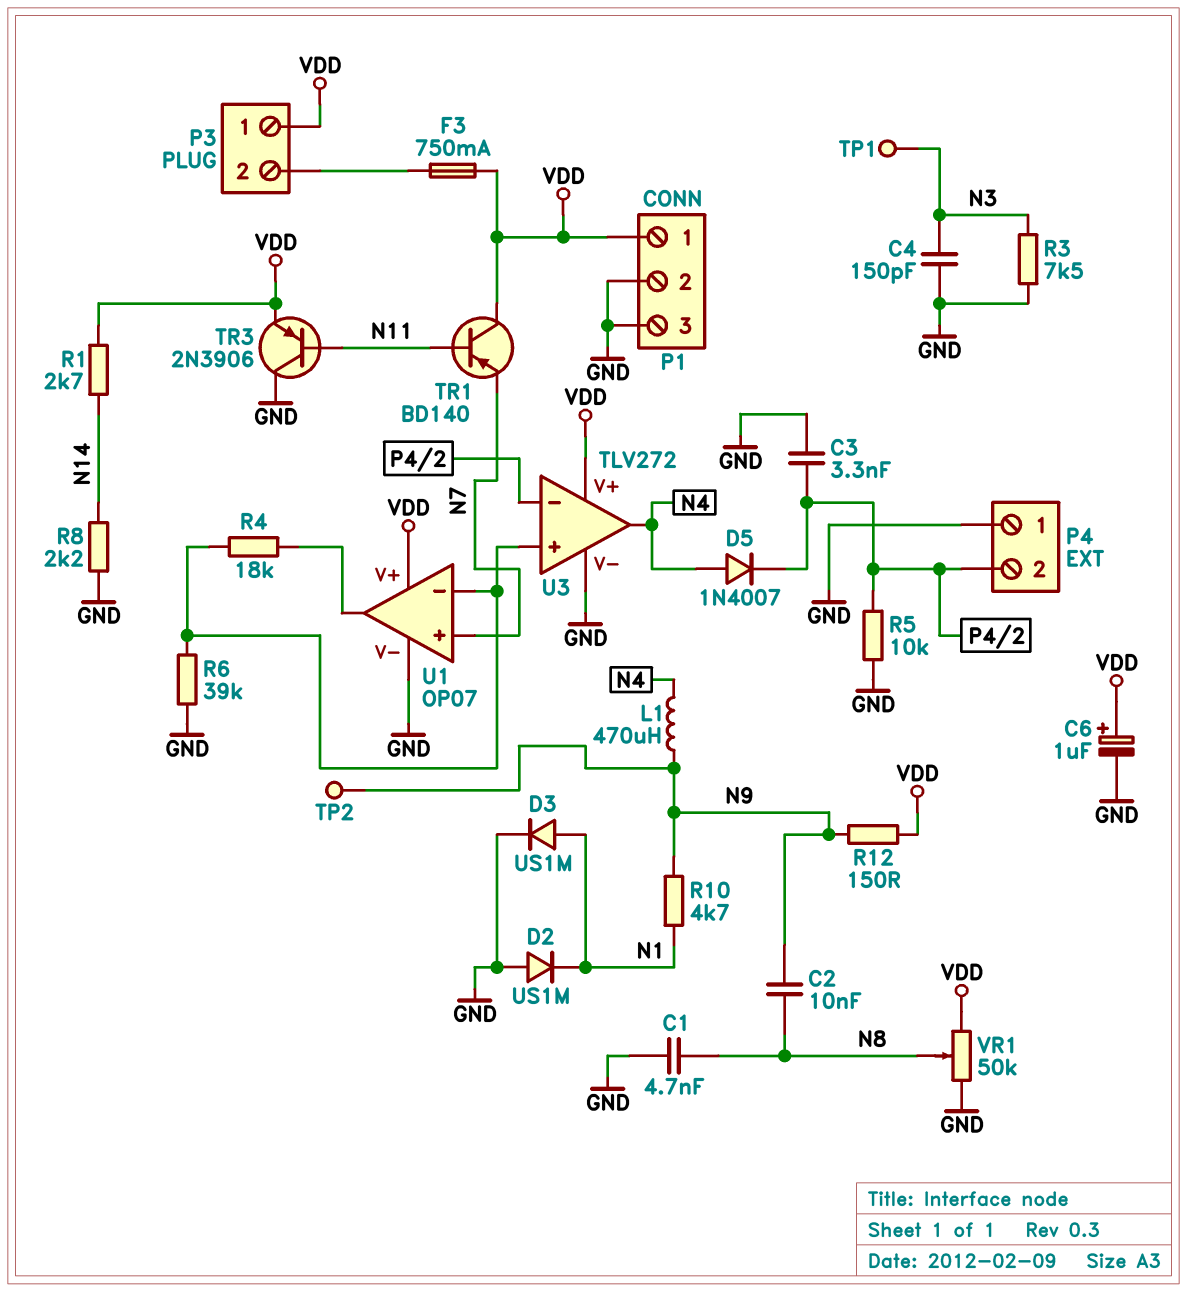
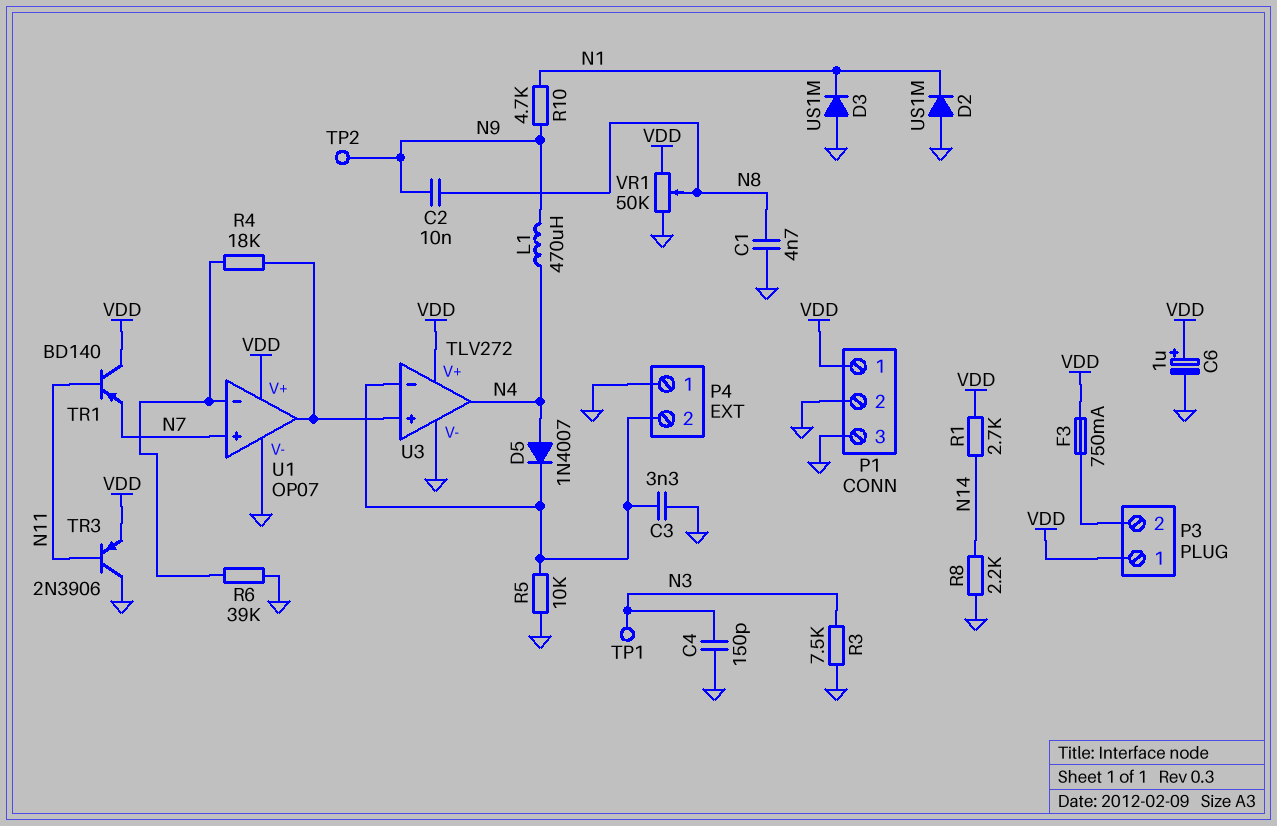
D3: diode US1M (A N1, K GND) -> diode US1M (A GND, K N1)
R12: 150 (N9, VDD) -> none
U3 pin in+: U1/in- -> U1/out

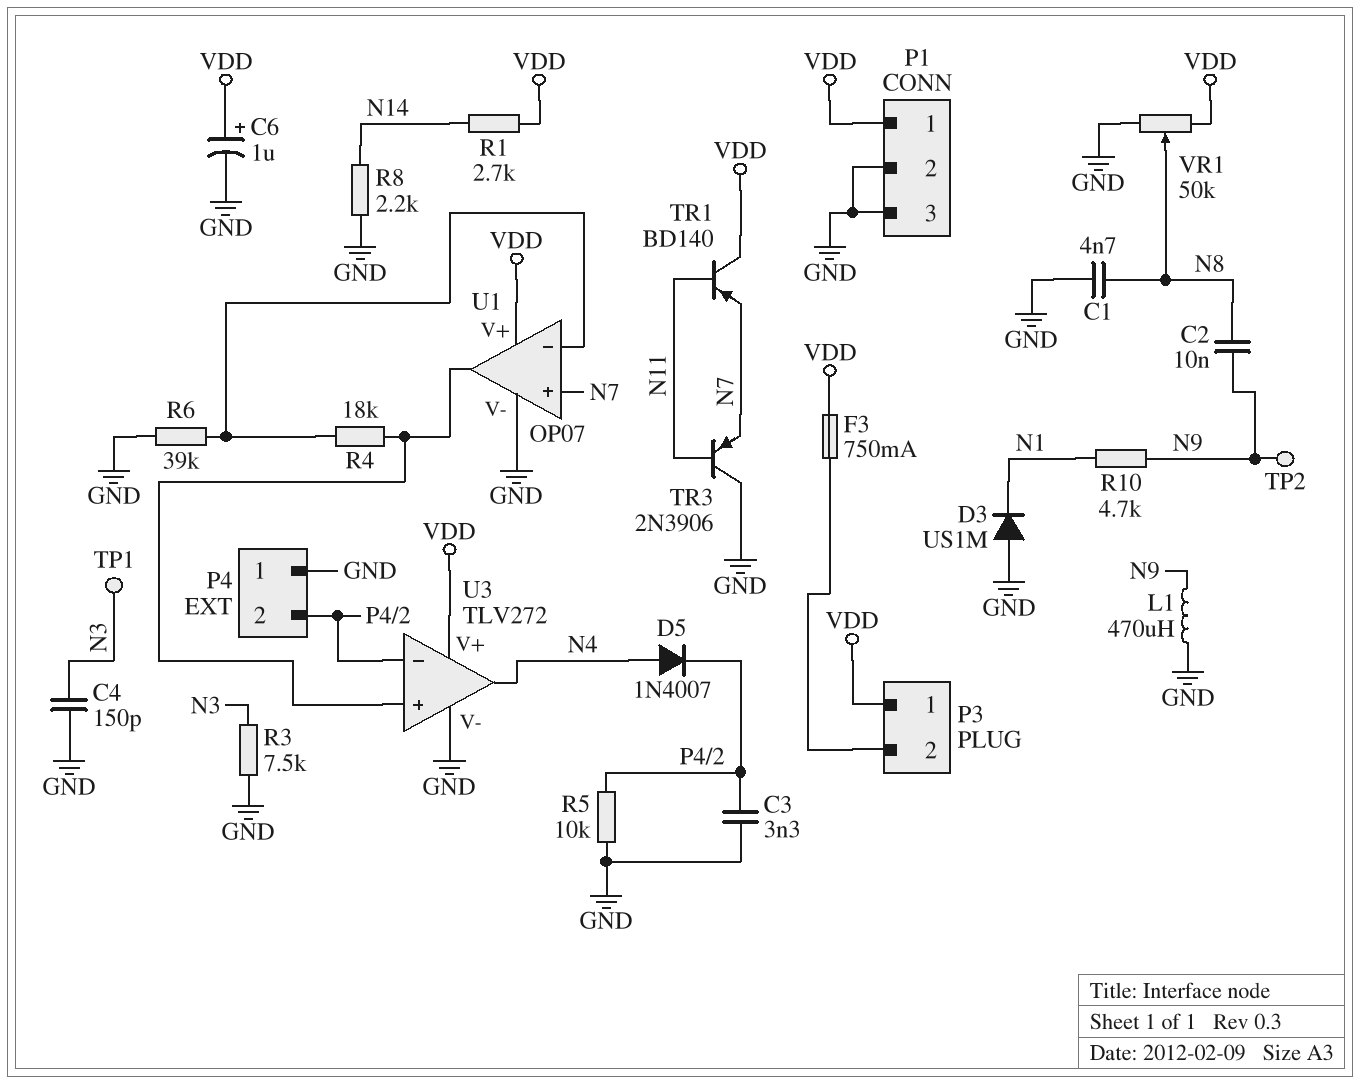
D2: diode US1M (A GND, K N1) -> none
L1: 470uH (N4, N9) -> 470uH (GND, N9)
TR3: PNP 2N3906 (B N11, C GND, E VDD) -> PNP 2N3906 (B N11, C GND, E N7)

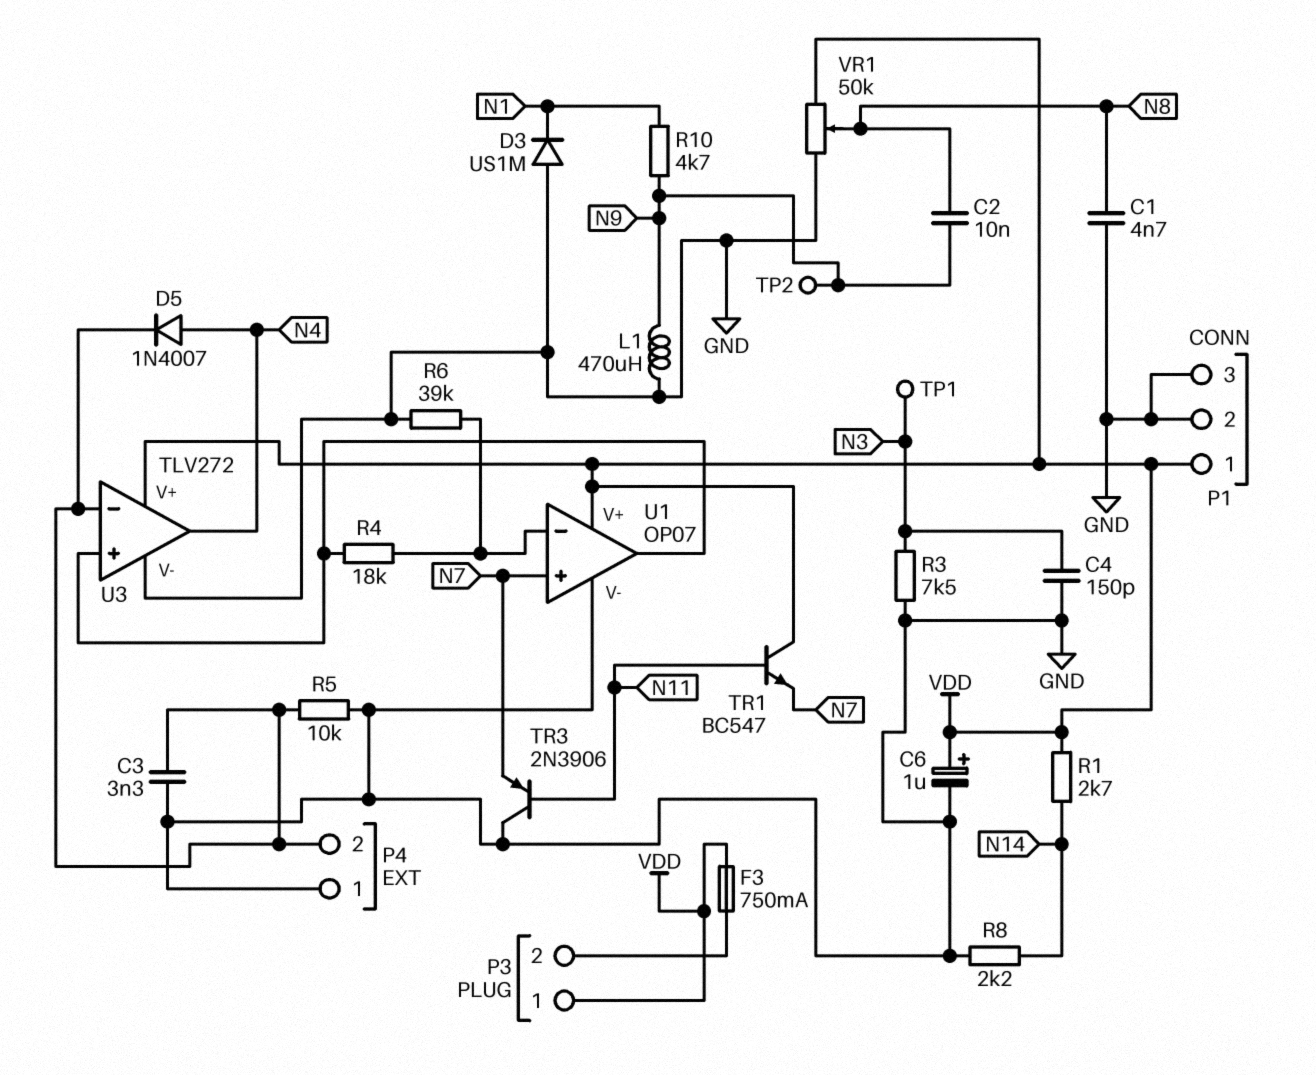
TR1: PNP BD140 (B N11, C VDD, E N7) -> NPN BC547 (B N11, C VDD, E N7)

